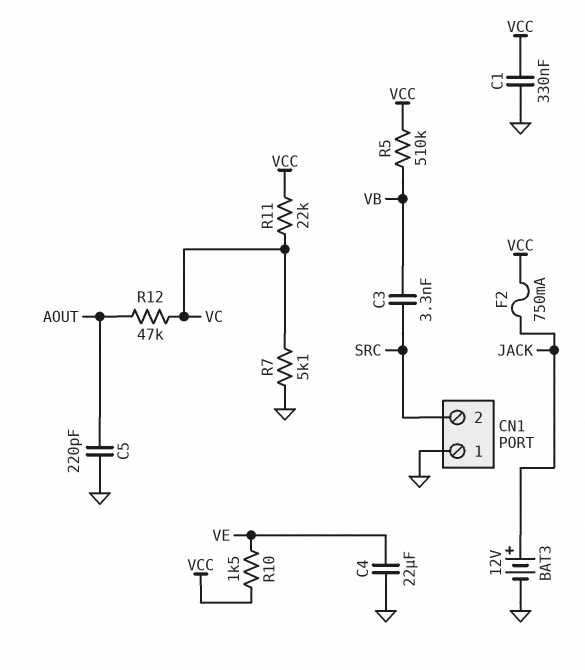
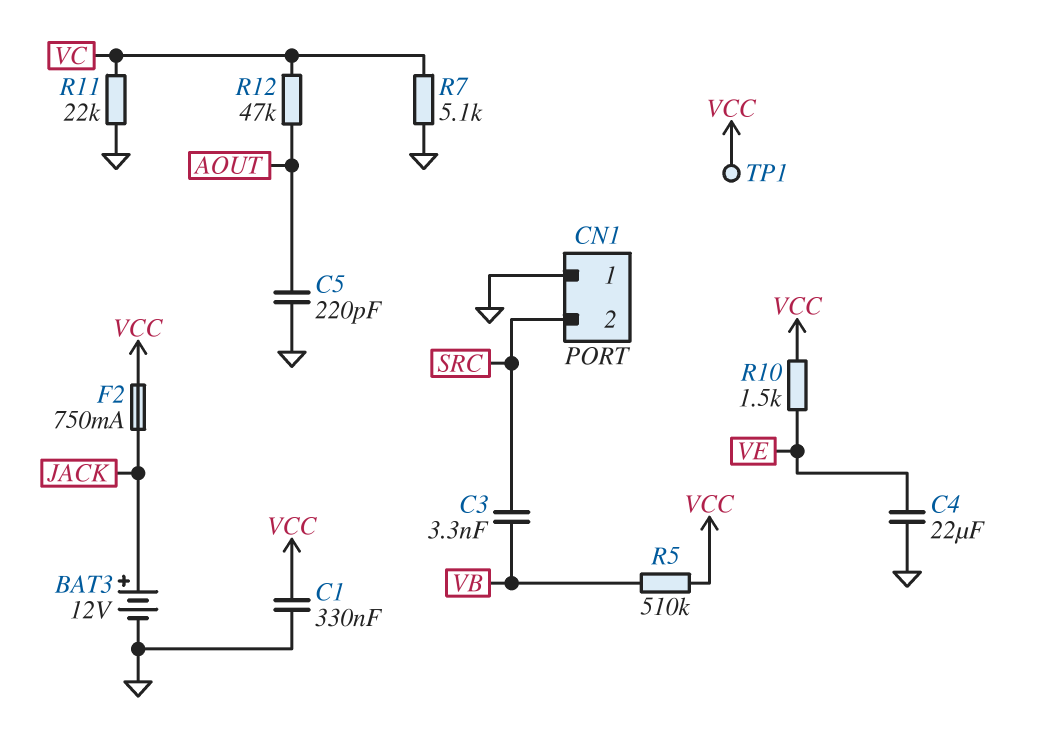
R11: 22k (VC, VCC) -> 22k (GND, VC)
TP1: none -> test point (VCC)

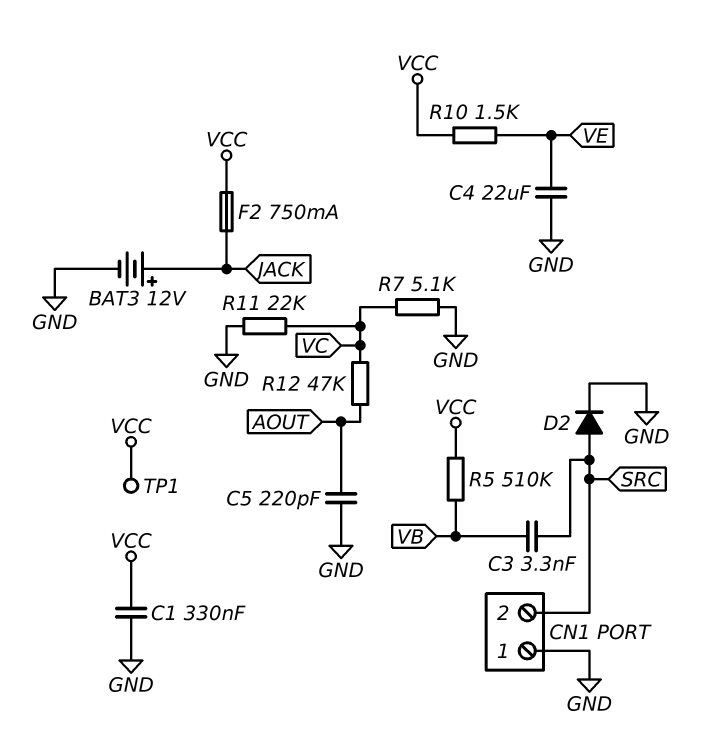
D2: none -> diode (A SRC, K GND)

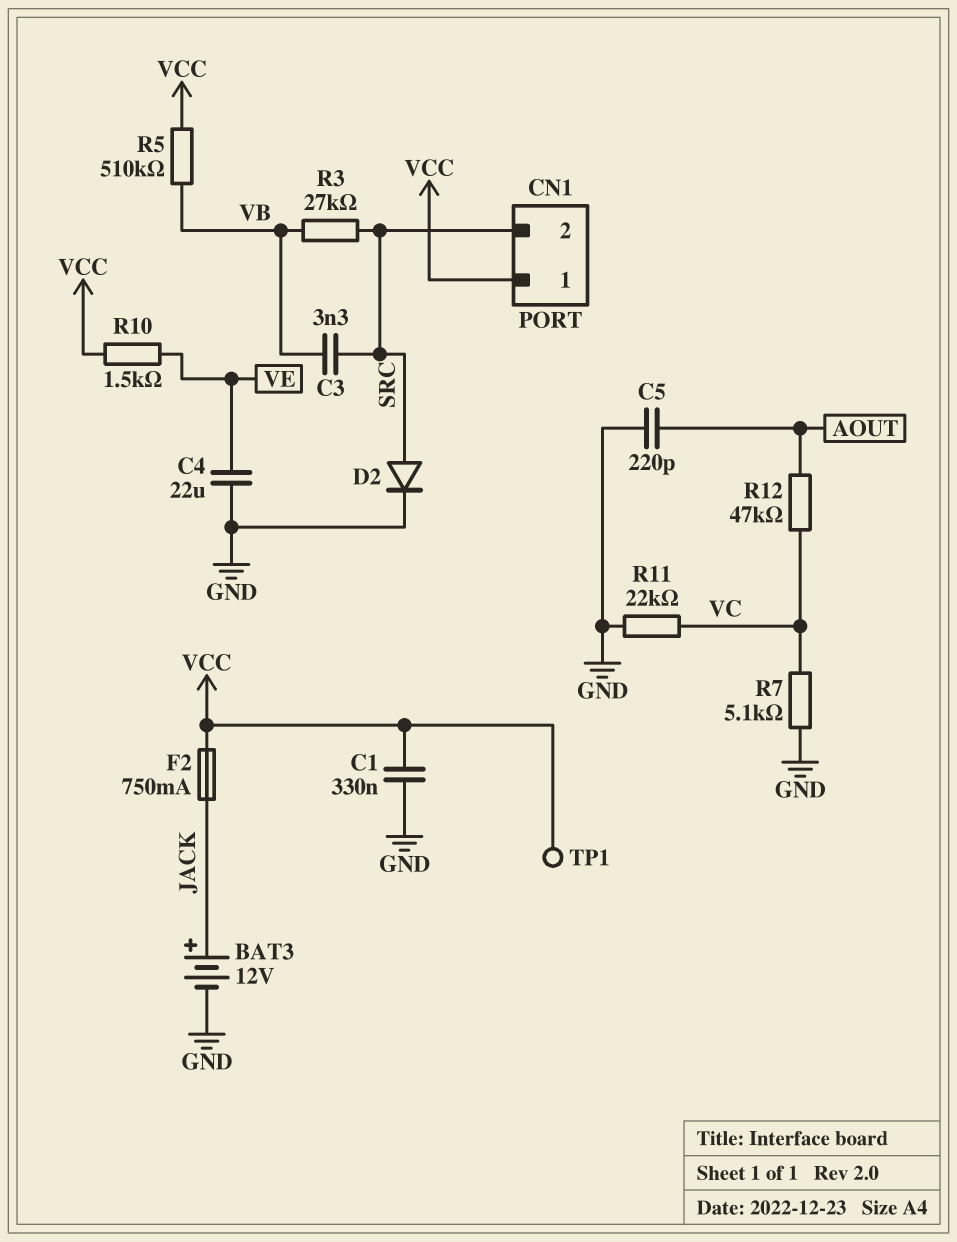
CN1 pin 1: GND -> VCC
R3: none -> 27k (SRC, VB)

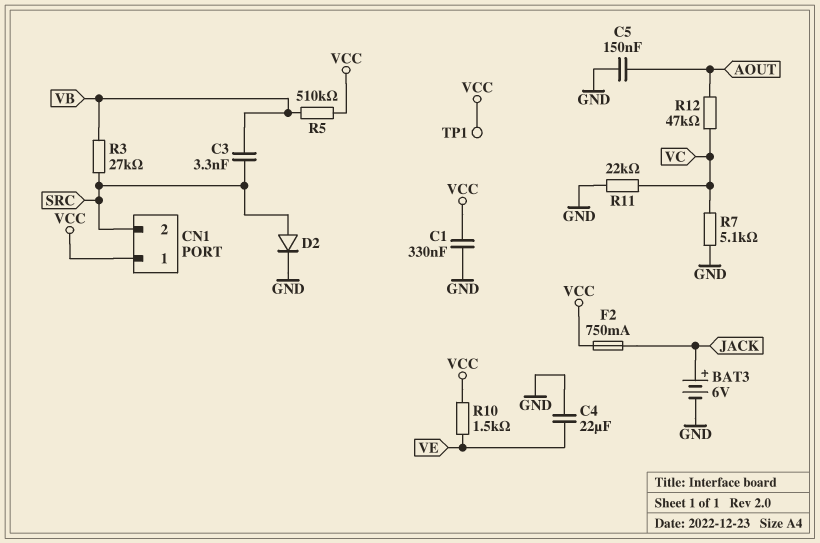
BAT3: 12V (plus JACK, minus GND) -> 6V (plus JACK, minus GND)
C5: 220pF (AOUT, GND) -> 150nF (AOUT, GND)

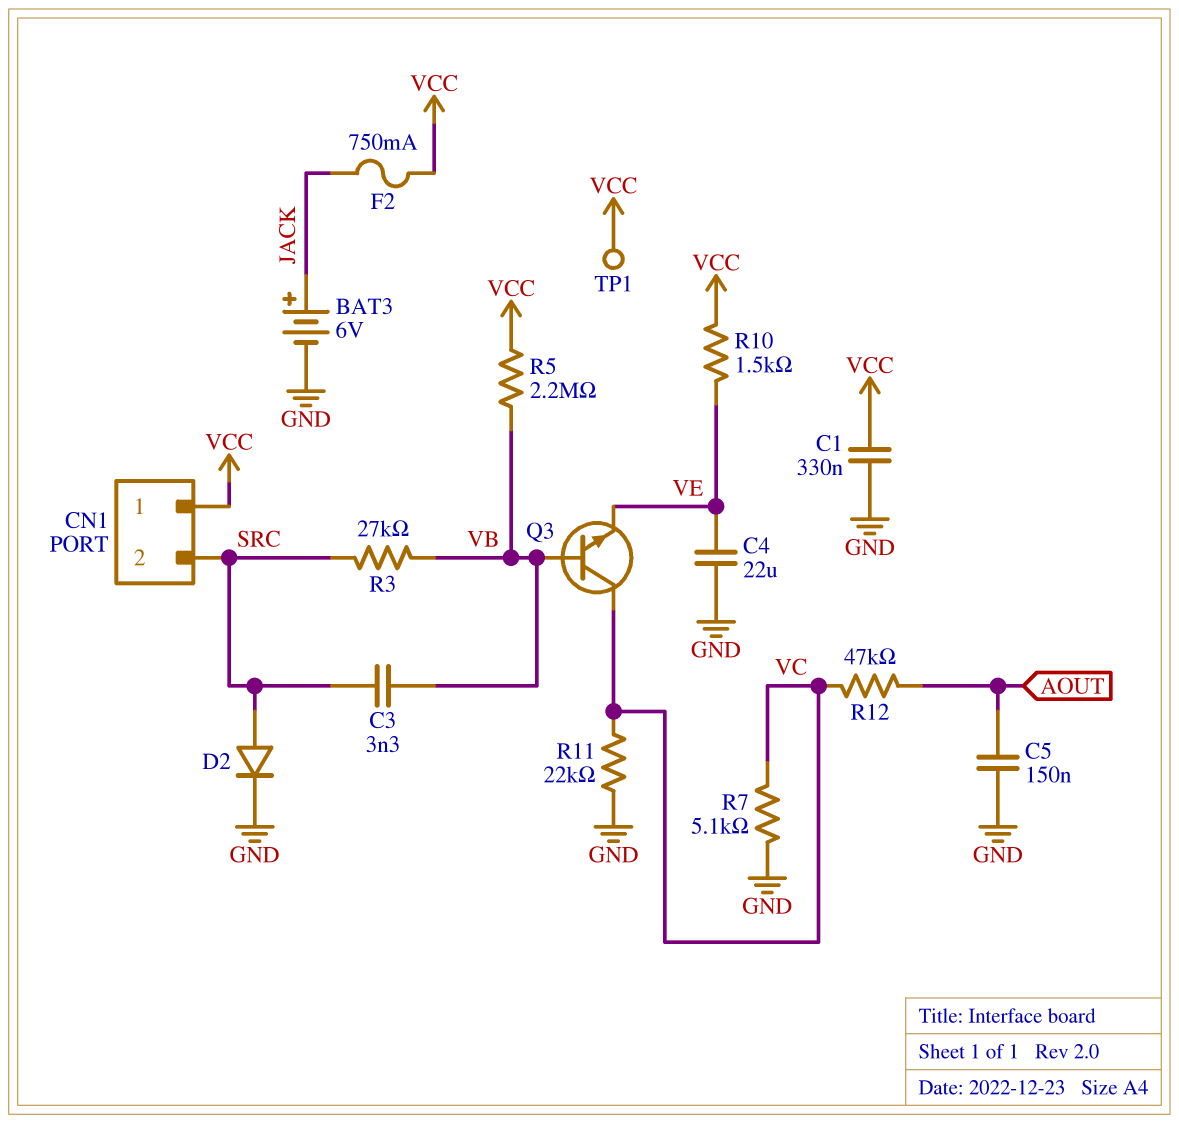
Q3: none -> NPN (B VB, C VC, E VE)
R5: 510k (VB, VCC) -> 2.2M (VB, VCC)

